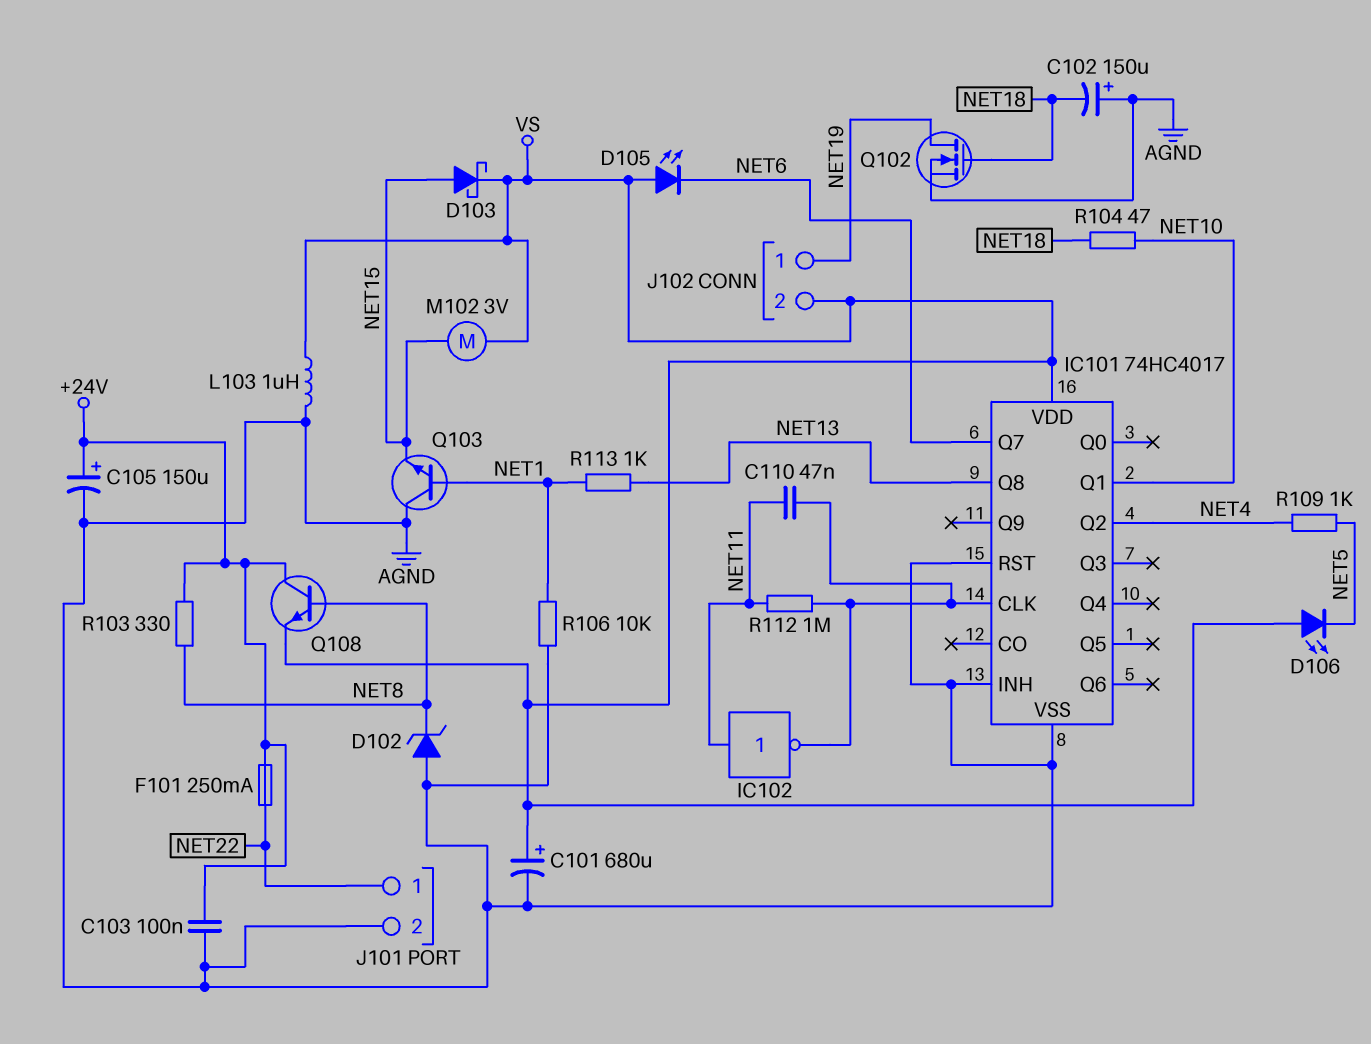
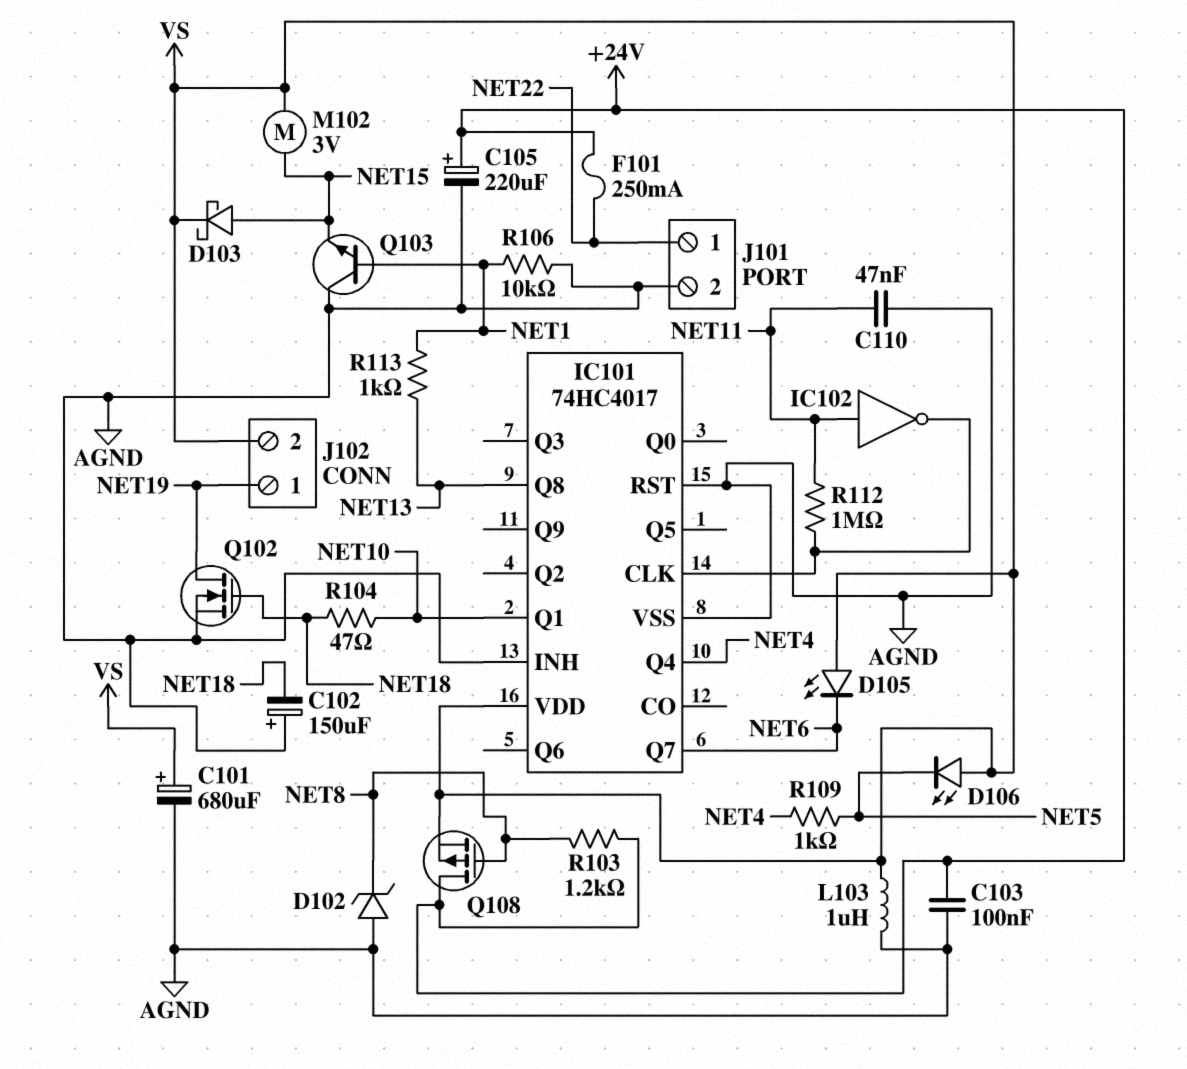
C105: 150uF (plus +24V, minus AGND) -> 220uF (plus +24V, minus AGND)
C110: 47nF (IC101/CLK, NET11) -> 47nF (AGND, NET11)
IC101 pin Q2: NET4 -> none
IC101 pin Q4: none -> NET4
Q108: NPN (B NET8, C +24V, E VS) -> PMOS (G NET8, D +24V, S VS)
R103: 330 (+24V, NET8) -> 1.2k (+24V, NET8)

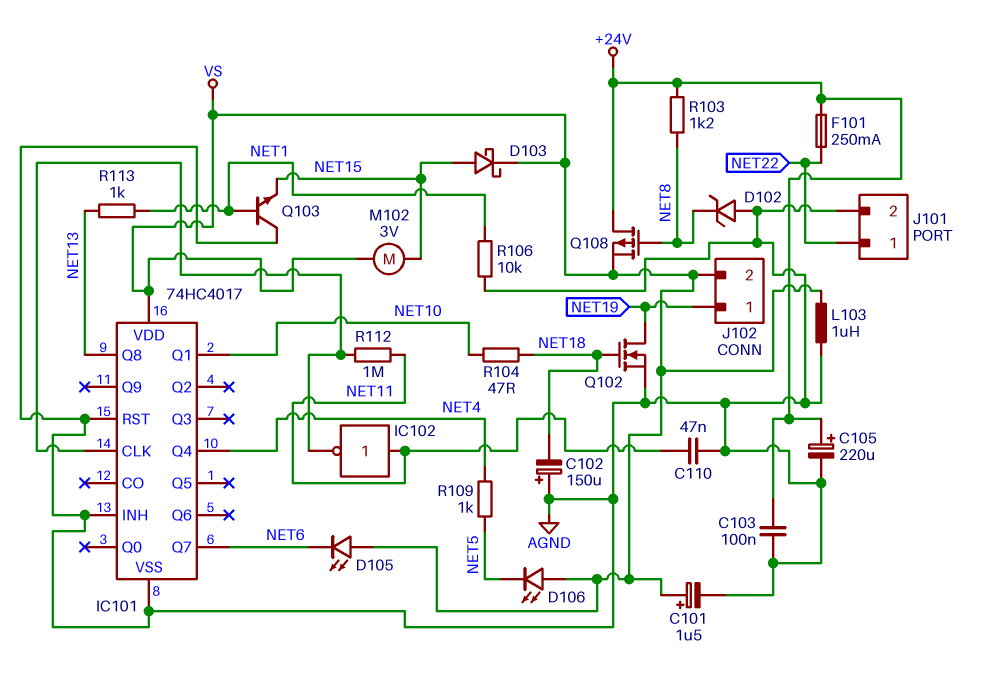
C101: 680uF (plus VS, minus AGND) -> 1.5uF (plus VS, minus AGND)

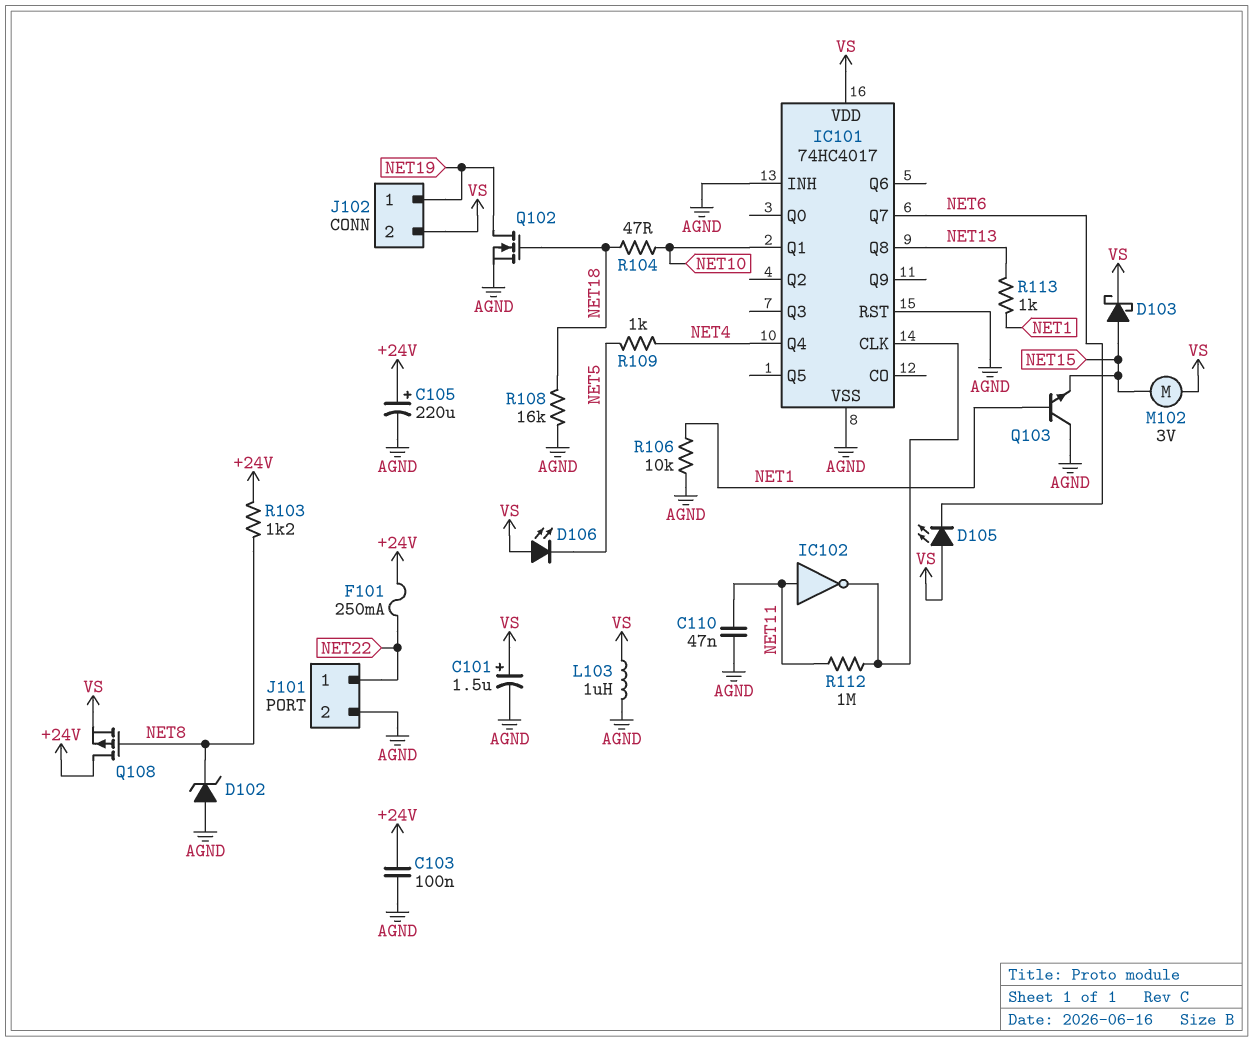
C102: 150uF (plus AGND, minus NET18) -> none
R108: none -> 16k (AGND, NET18)

